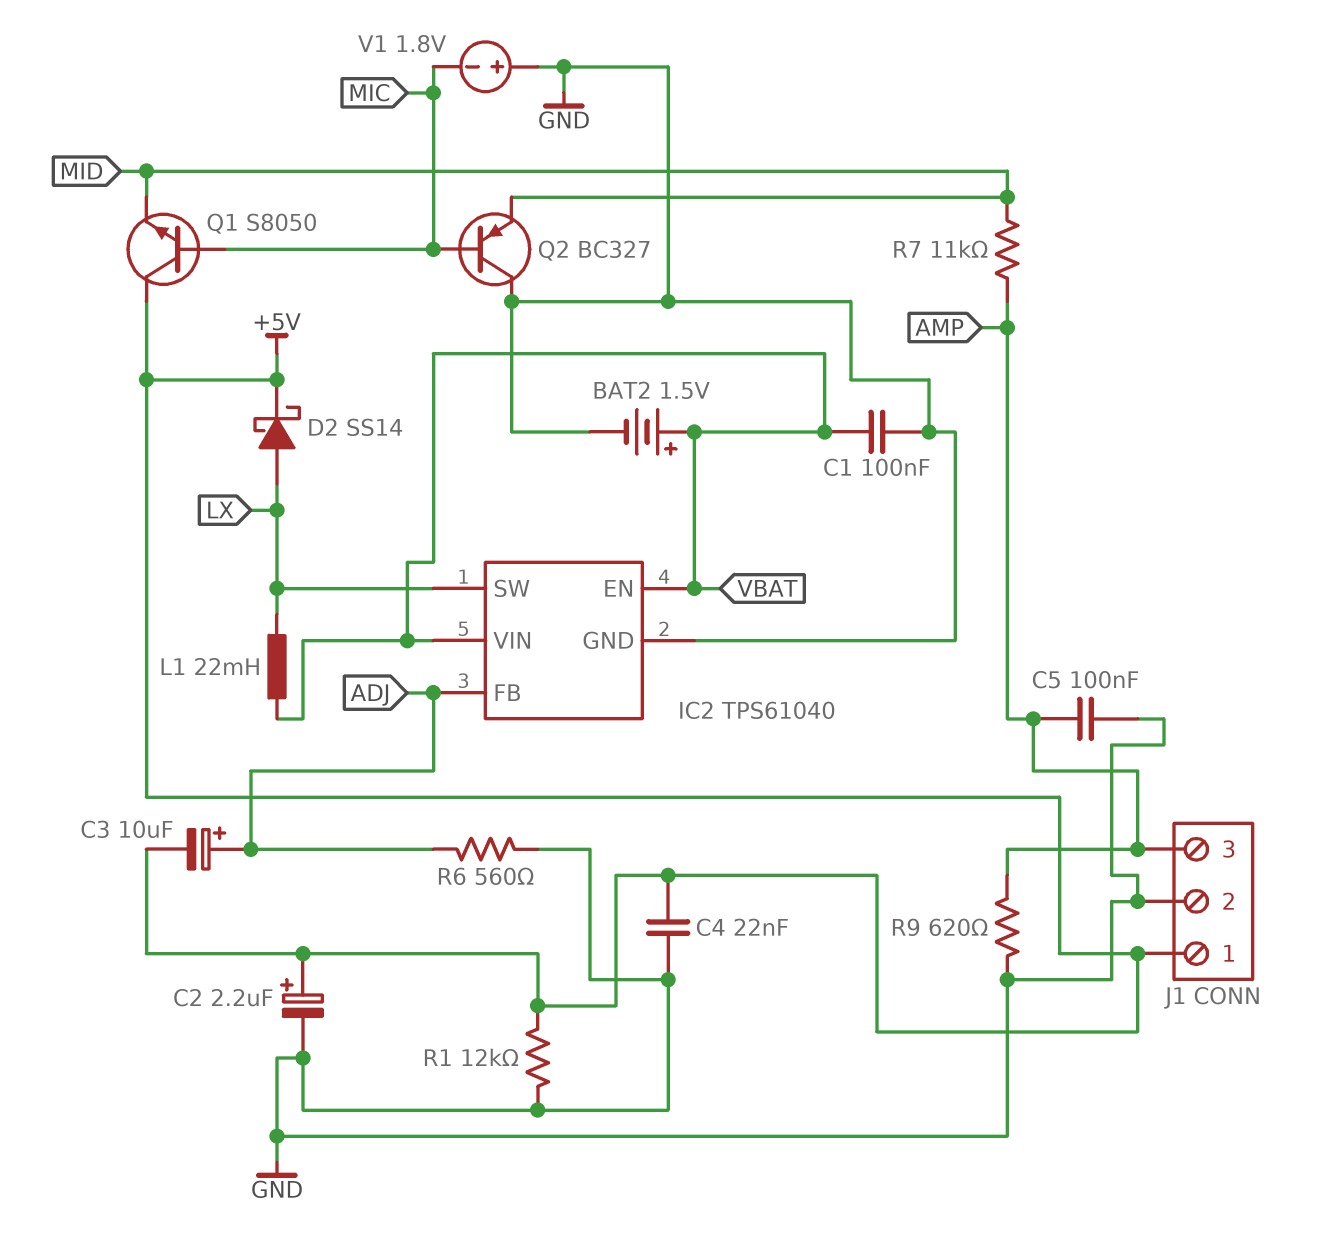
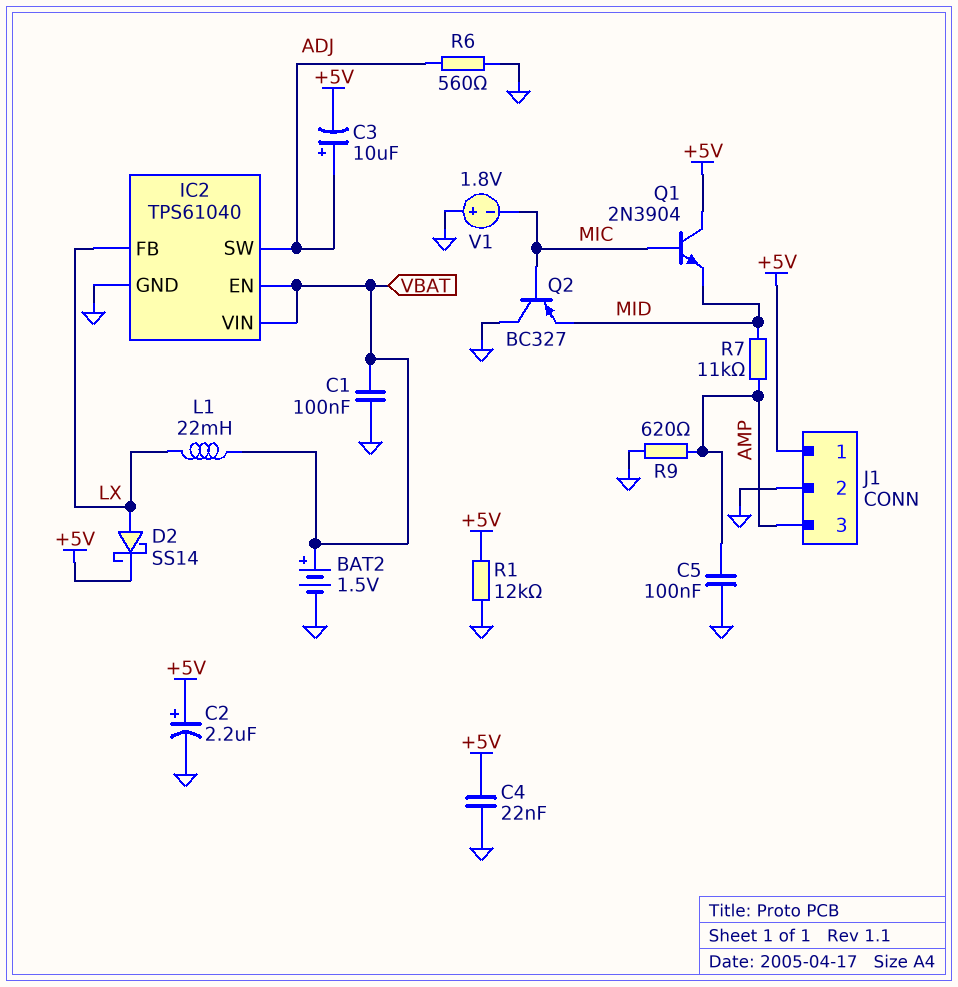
IC2 pin FB: ADJ -> LX
IC2 pin SW: LX -> ADJ
Q1: NPN S8050 (B MIC, C +5V, E MID) -> NPN 2N3904 (B MIC, C +5V, E MID)

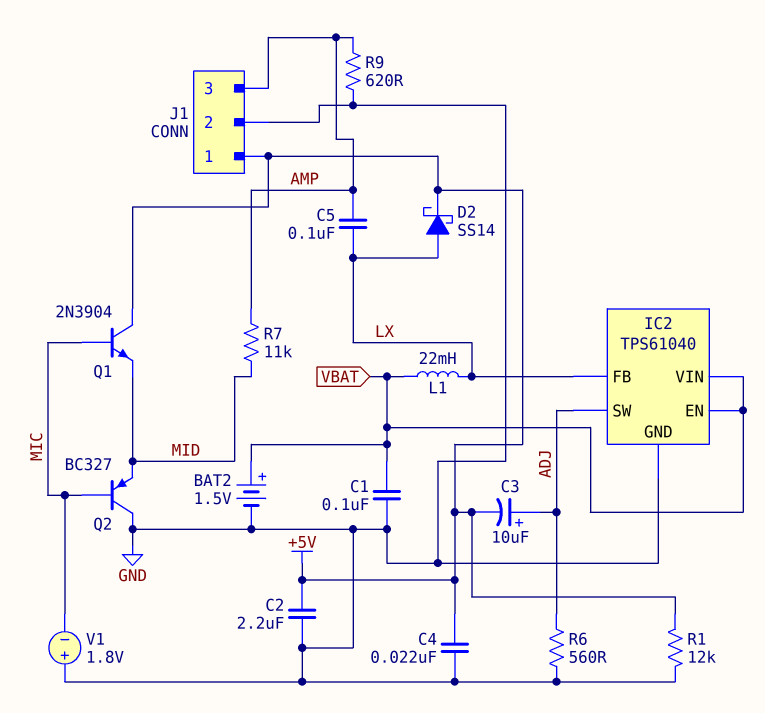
C2: 2.2uF (plus +5V, minus GND) -> 2.2uF (+5V, GND)
C5: 100nF (AMP, GND) -> 100nF (AMP, LX)

